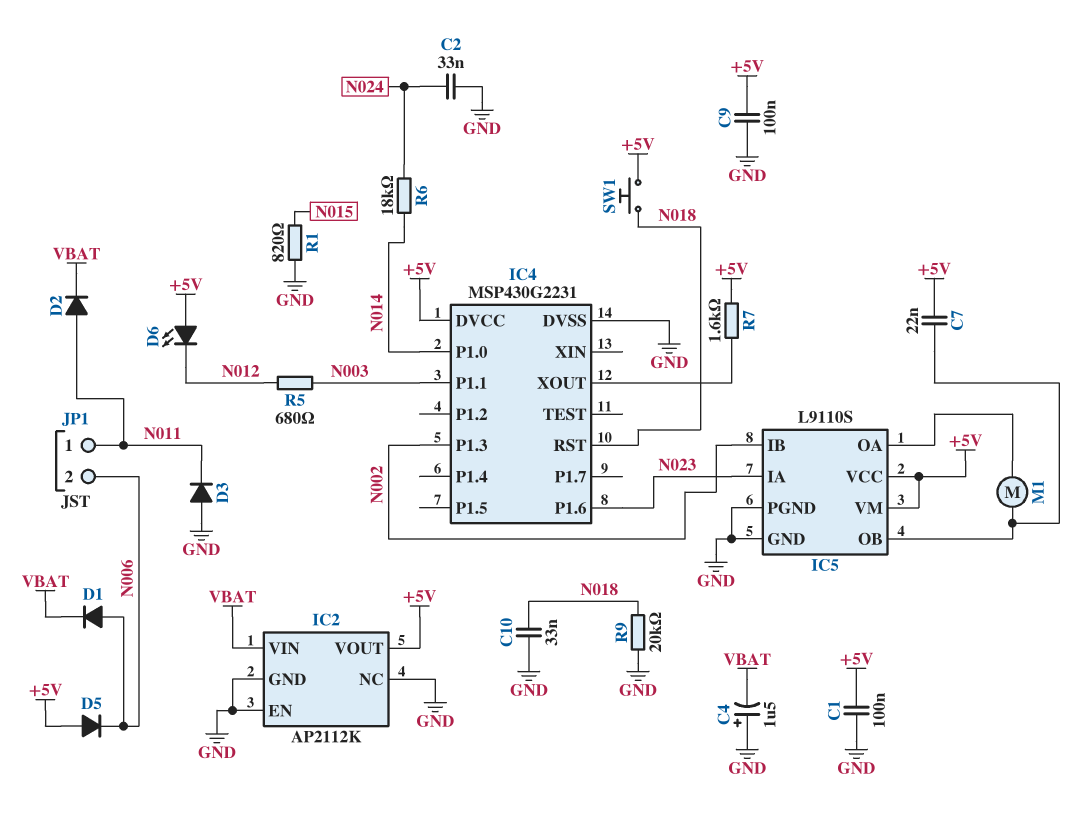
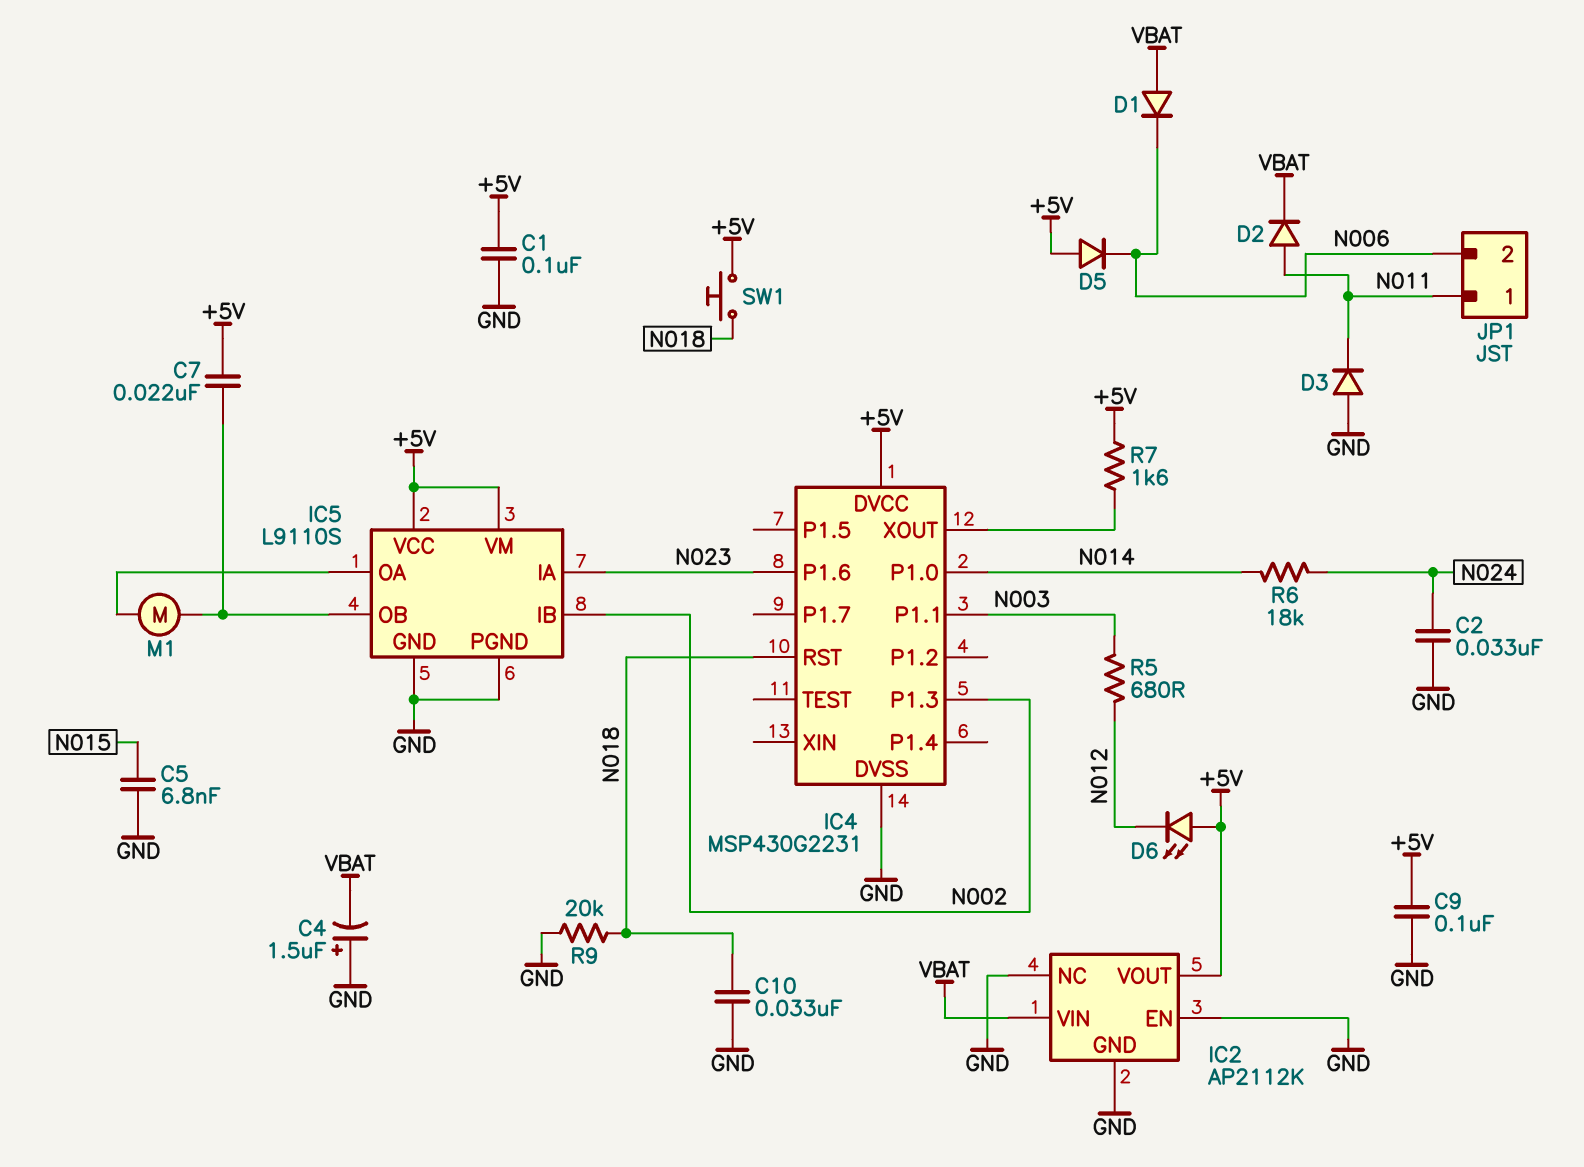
C5: none -> 6.8nF (GND, N015)
D1: diode (A N006, K VBAT) -> diode (A VBAT, K N006)
R1: 820 (GND, N015) -> none

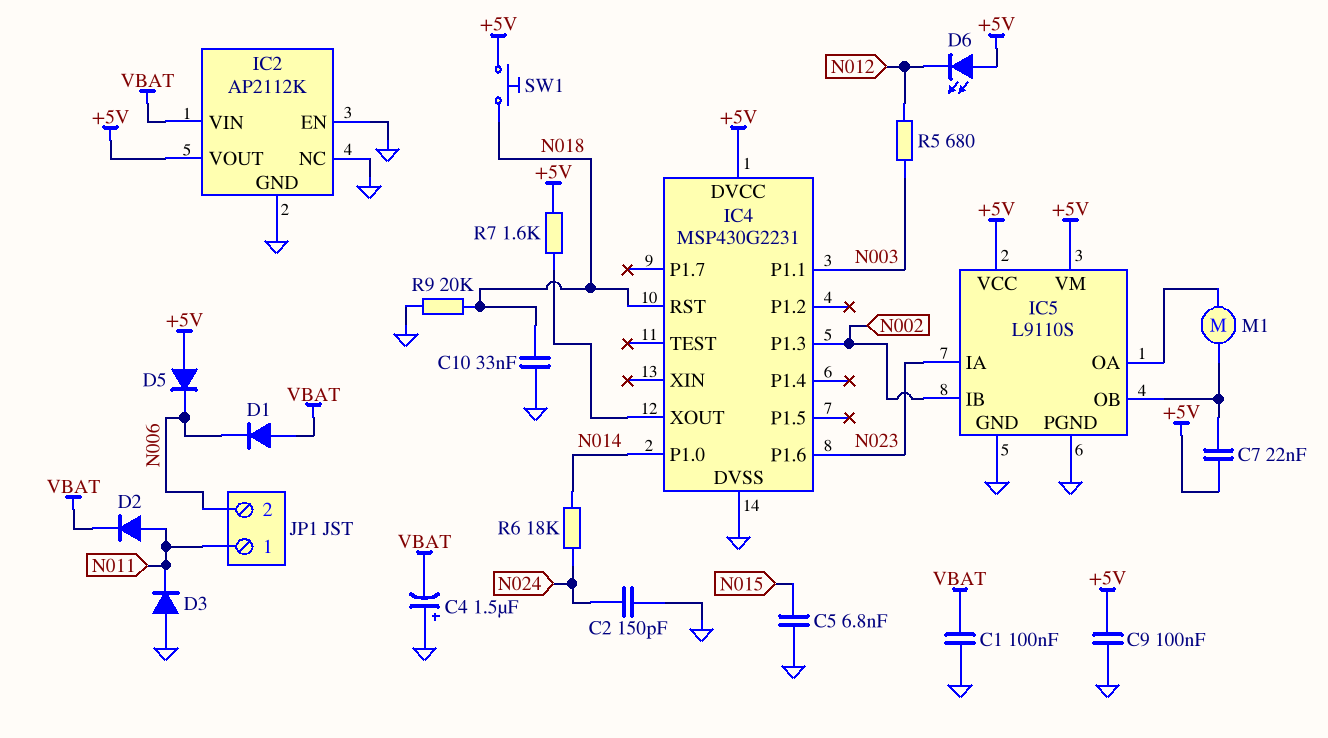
C1: 100nF (+5V, GND) -> 100nF (GND, VBAT)
C2: 33nF (GND, N024) -> 150pF (GND, N024)

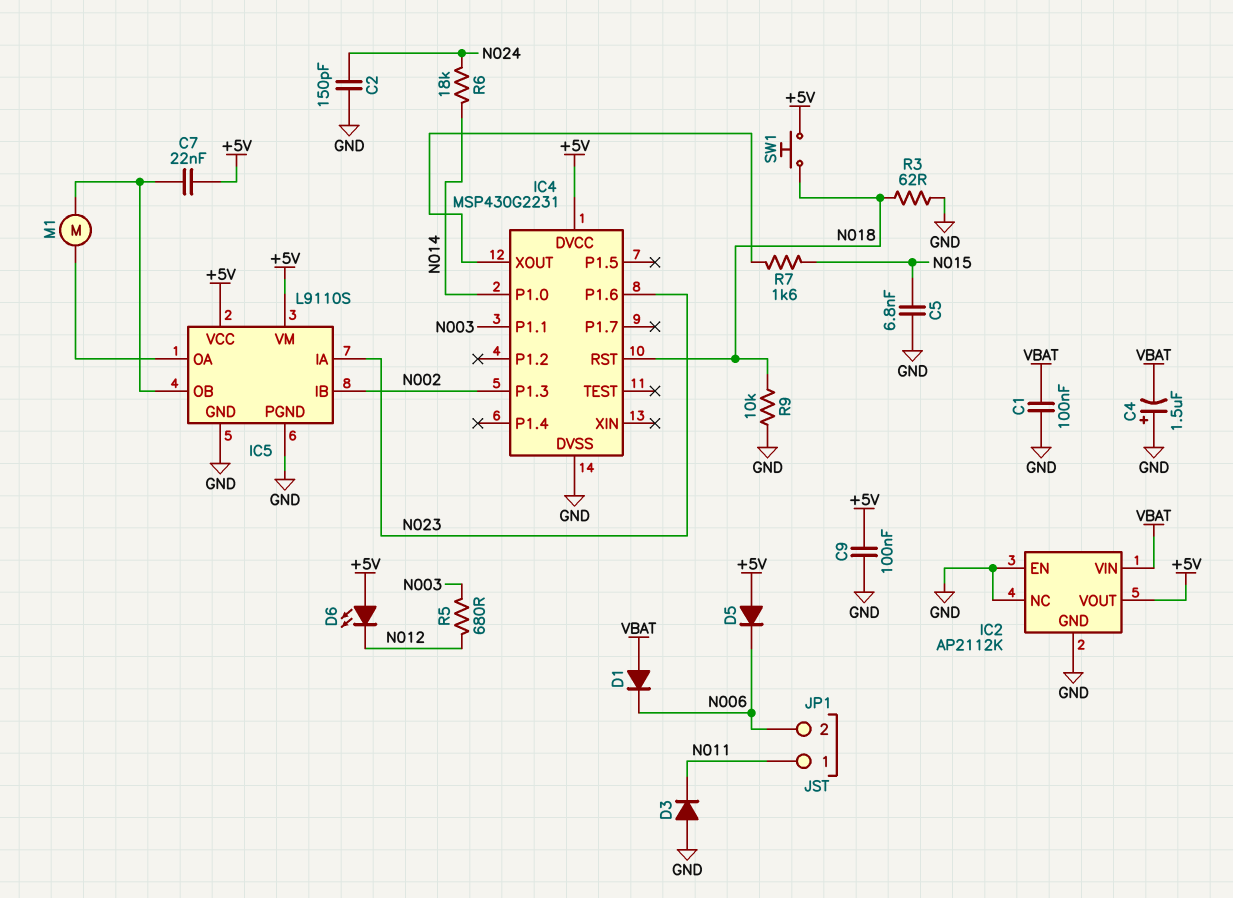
C10: 33nF (GND, N018) -> none
D2: diode (A N011, K VBAT) -> none
R3: none -> 62 (GND, N018)
R7: 1.6k (+5V, IC4/XOUT) -> 1.6k (IC4/XOUT, N015)
R9: 20k (GND, N018) -> 10k (GND, N018)

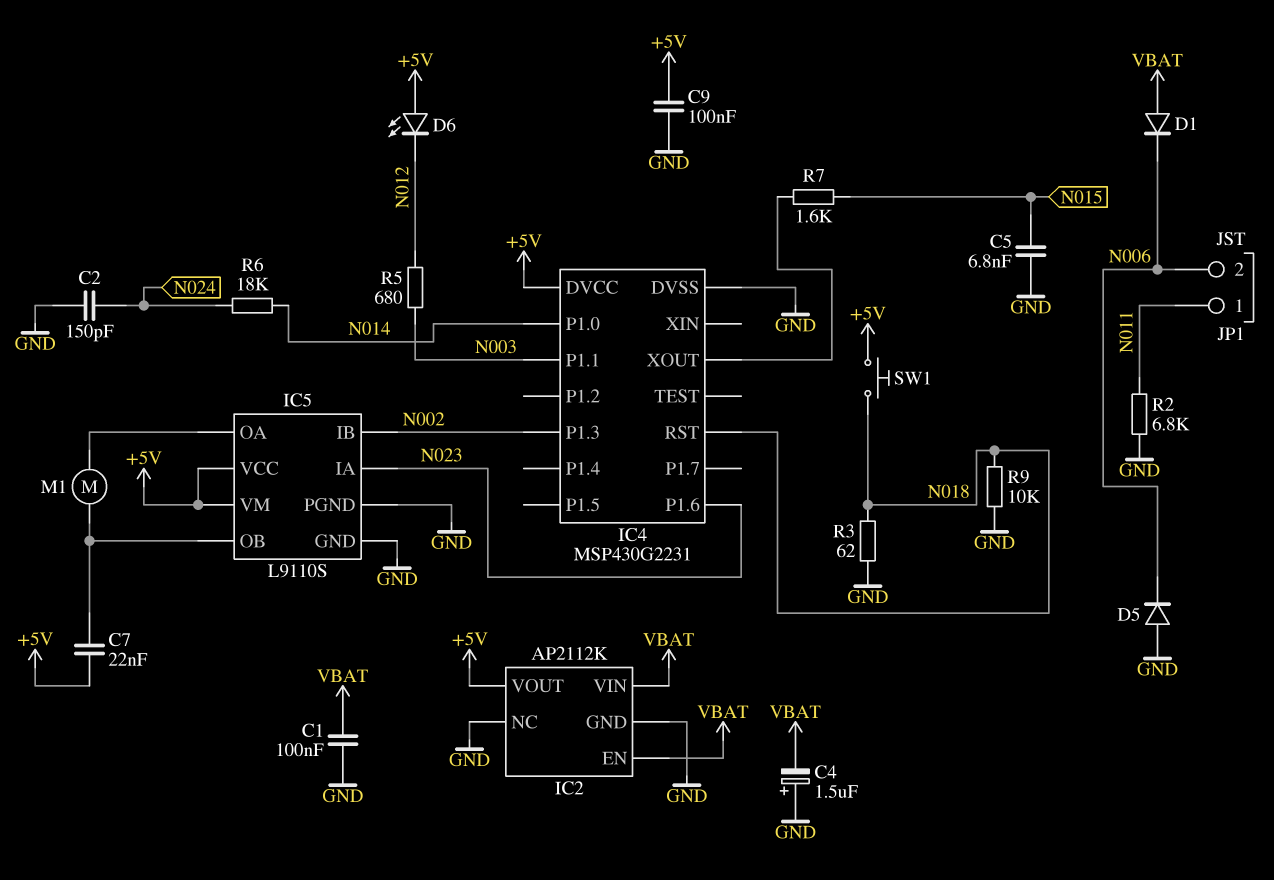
D3: diode (A GND, K N011) -> none
D5: diode (A +5V, K N006) -> diode (A GND, K N006)
IC2 pin EN: GND -> VBAT
R2: none -> 6.8k (GND, N011)

